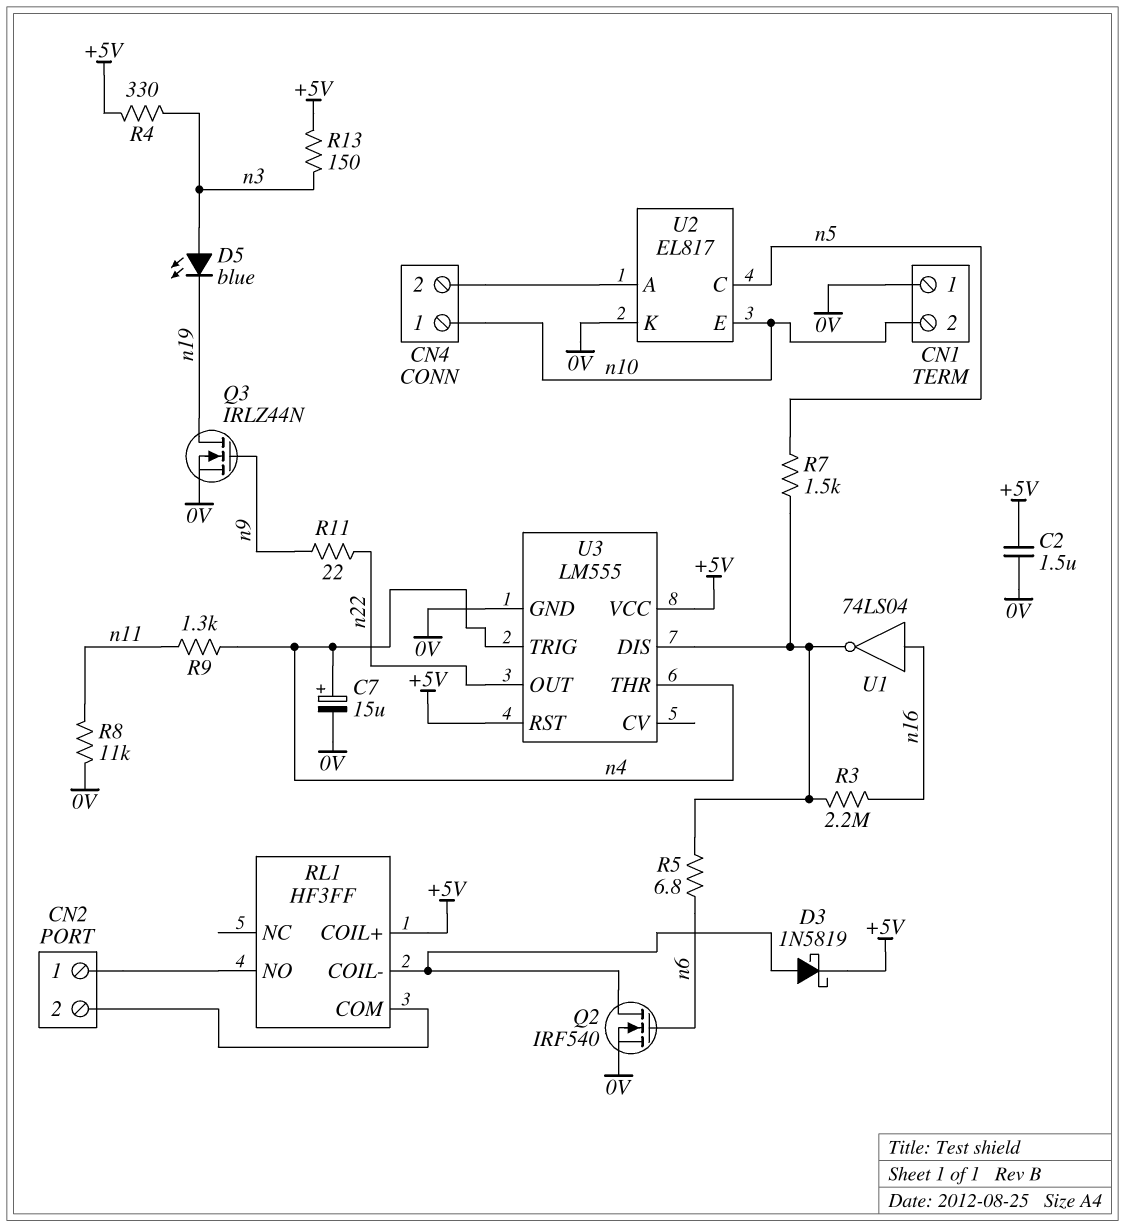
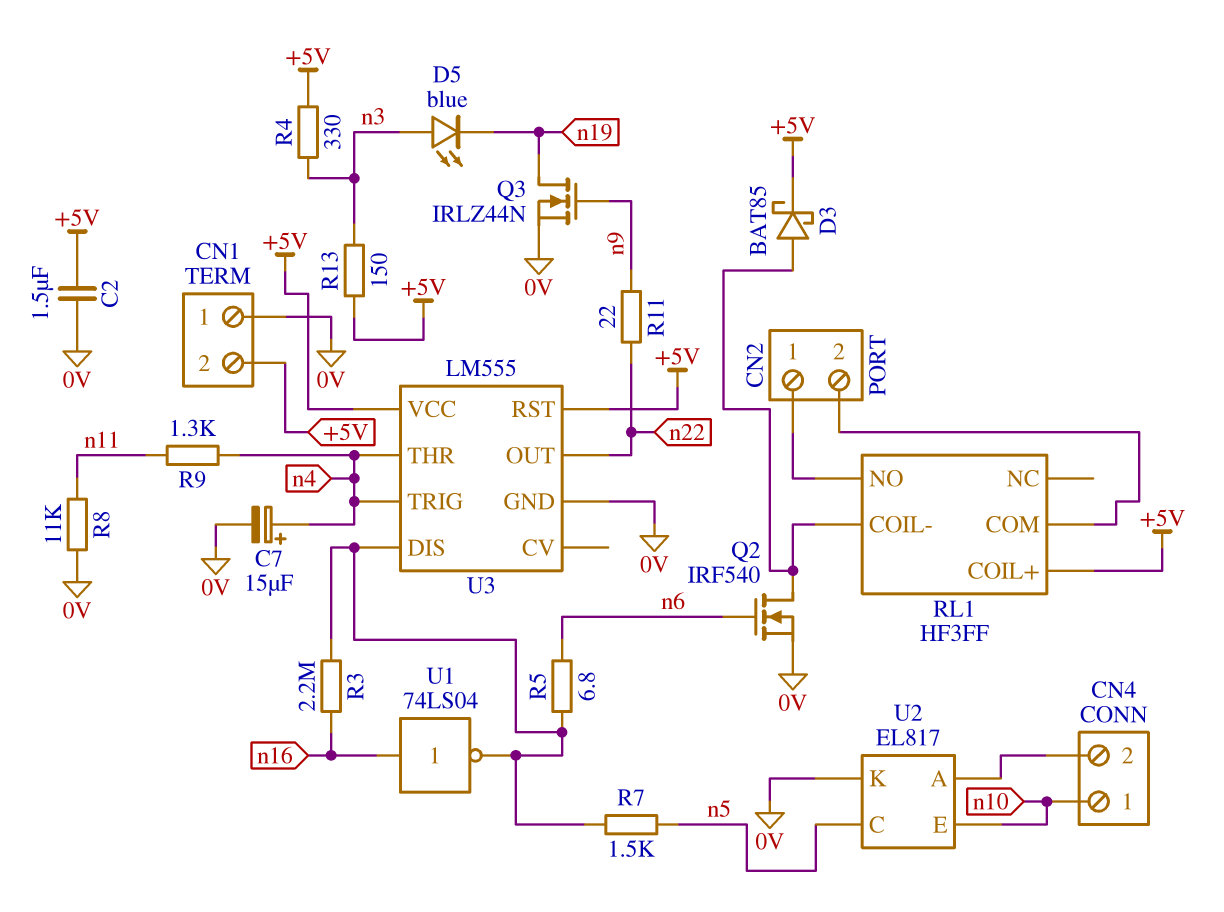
CN1 pin 2: n10 -> +5V
D3: schottky 1N5819 (A RL1/COIL-, K +5V) -> schottky BAT85 (A RL1/COIL-, K +5V)

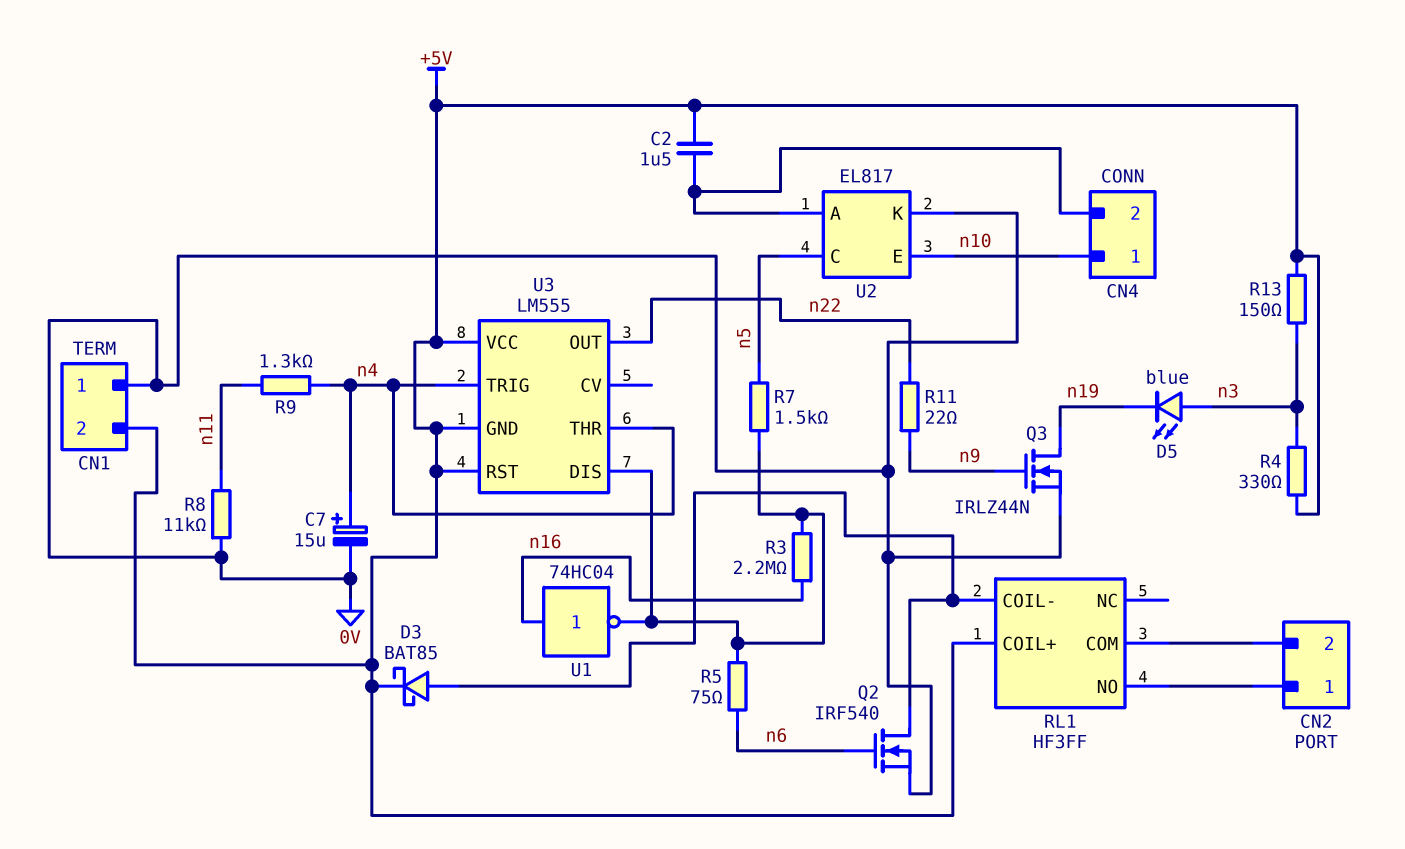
C2: 1.5uF (+5V, 0V) -> 1.5uF (+5V, CN4/2)
R5: 6.8 (U3/DIS, n6) -> 75 (U3/DIS, n6)
U1: NOT 74LS04 (in n16, out U3/DIS) -> NOT 74HC04 (in n16, out U3/DIS)
U3 pin GND: 0V -> +5V

